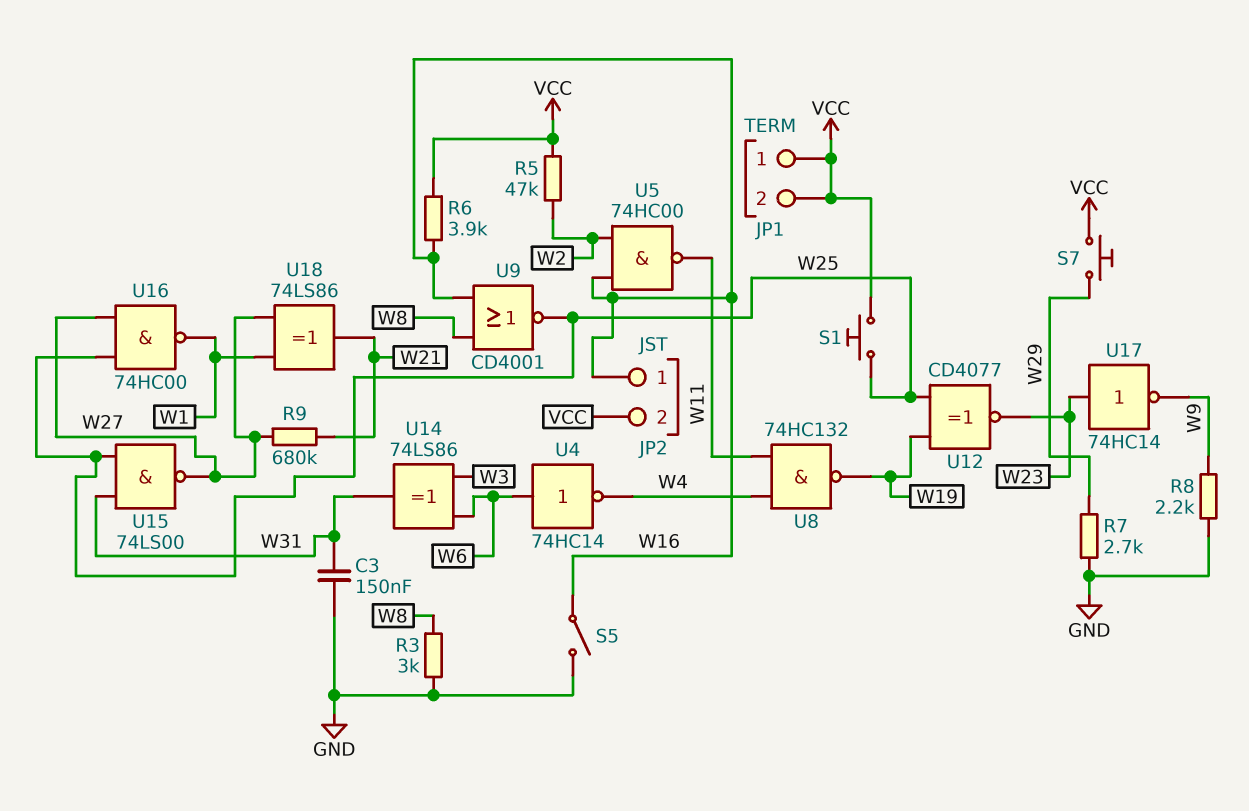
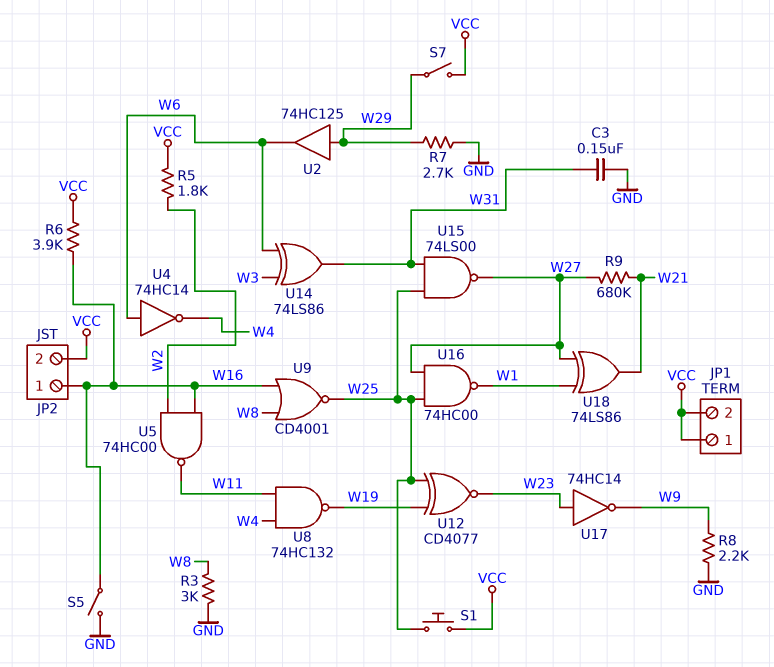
R5: 47k (VCC, W2) -> 1.8k (VCC, W2)
S7: button (VCC, W29) -> switch (VCC, W29)
U2: none -> buffer 74HC125 (in W29, out W6)

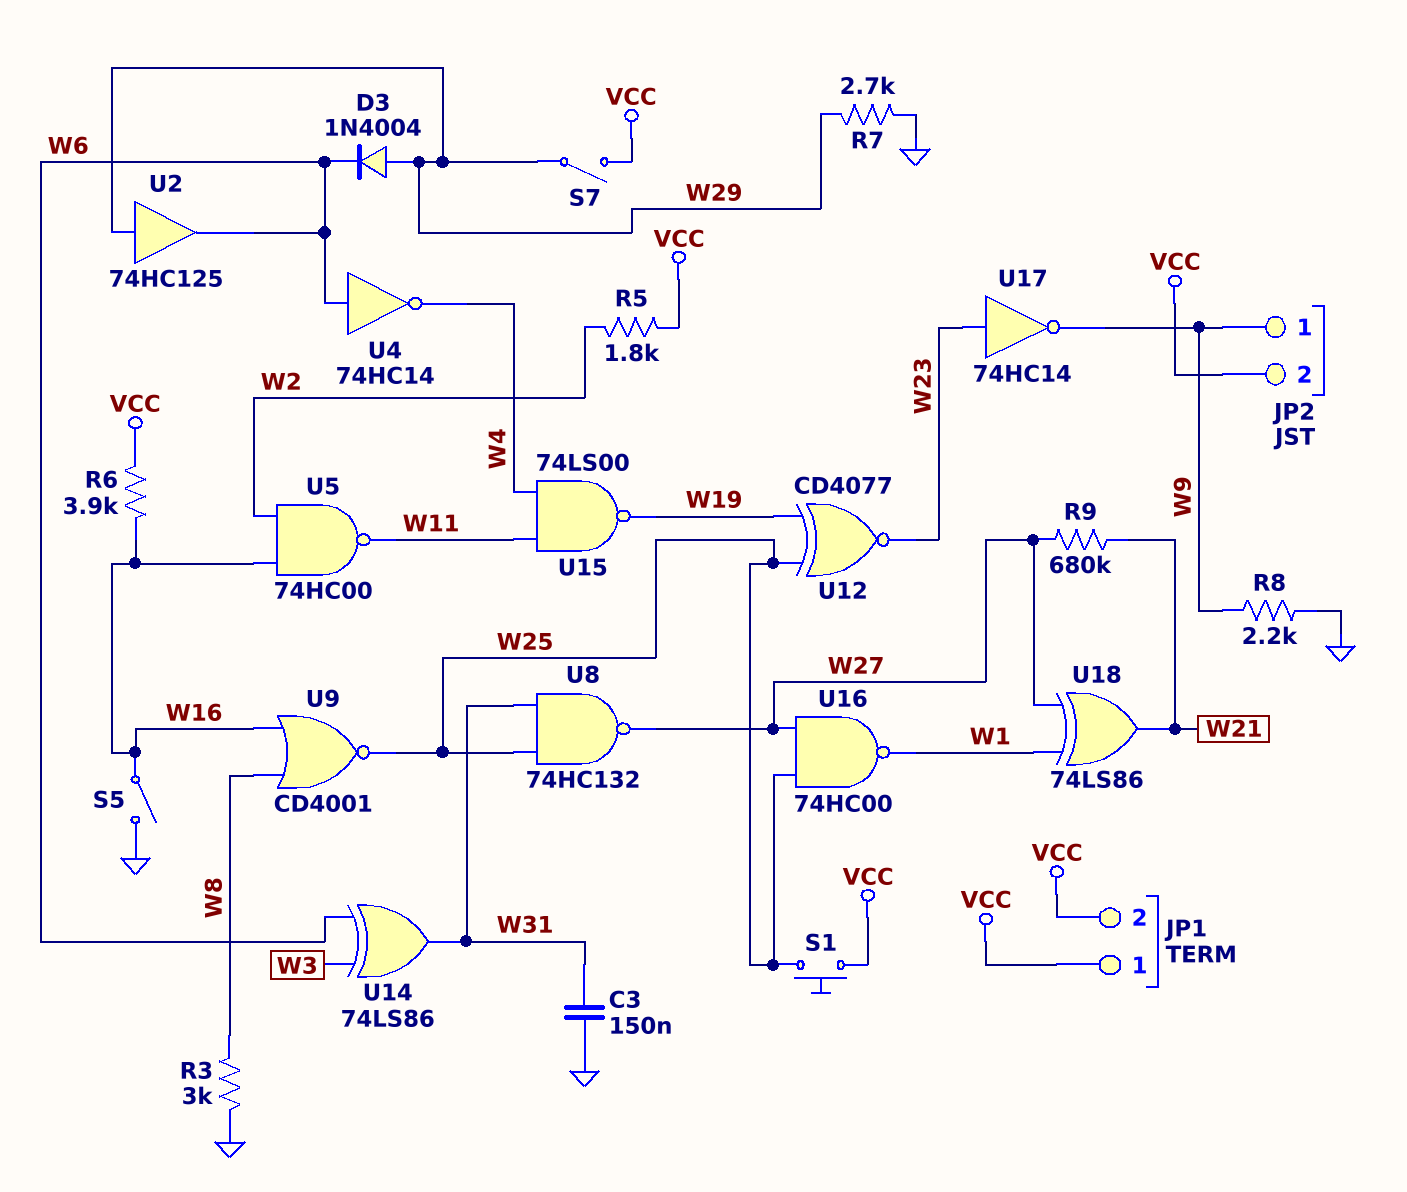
D3: none -> diode 1N4004 (A W29, K W6)
JP2 pin 1: W16 -> W9
U8: NAND 74HC132 (in W4, in W11, out W19) -> NAND 74HC132 (in W25, in W31, out W27)
U15: NAND 74LS00 (in W25, in W31, out W27) -> NAND 74LS00 (in W4, in W11, out W19)

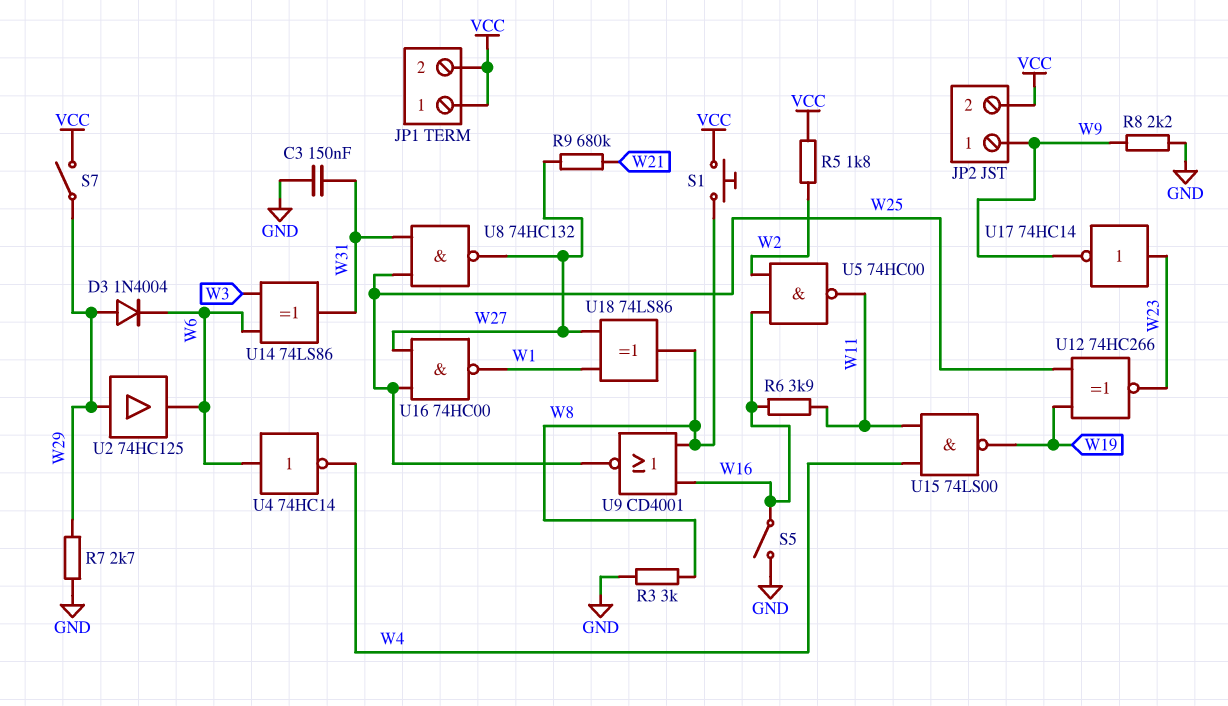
R6: 3.9k (VCC, W16) -> 3.9k (W11, W16)
S1: button (VCC, W25) -> button (VCC, W8)
U12: XNOR CD4077 (in W19, in W25, out W23) -> XNOR 74HC266 (in W19, in W25, out W23)
U18: XOR 74LS86 (in W1, in W27, out W21) -> XOR 74LS86 (in W1, in W27, out W8)

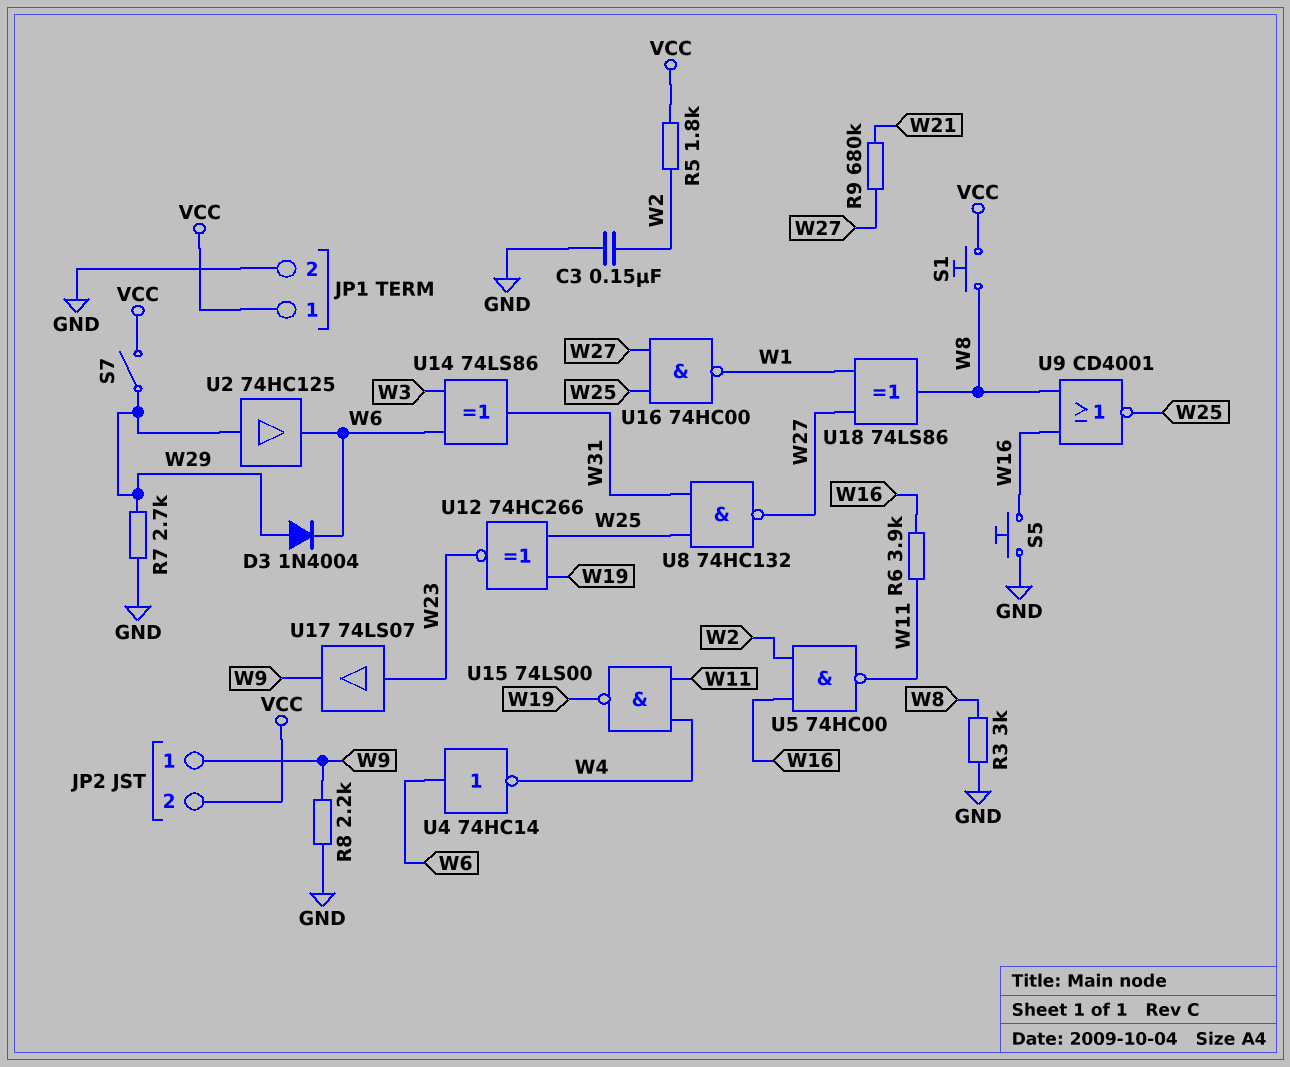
C3: 150nF (GND, W31) -> 150nF (GND, W2)
JP1 pin 2: VCC -> GND
S5: switch (GND, W16) -> button (GND, W16)
U17: NOT 74HC14 (in W23, out W9) -> buffer 74LS07 (in W23, out W9)

